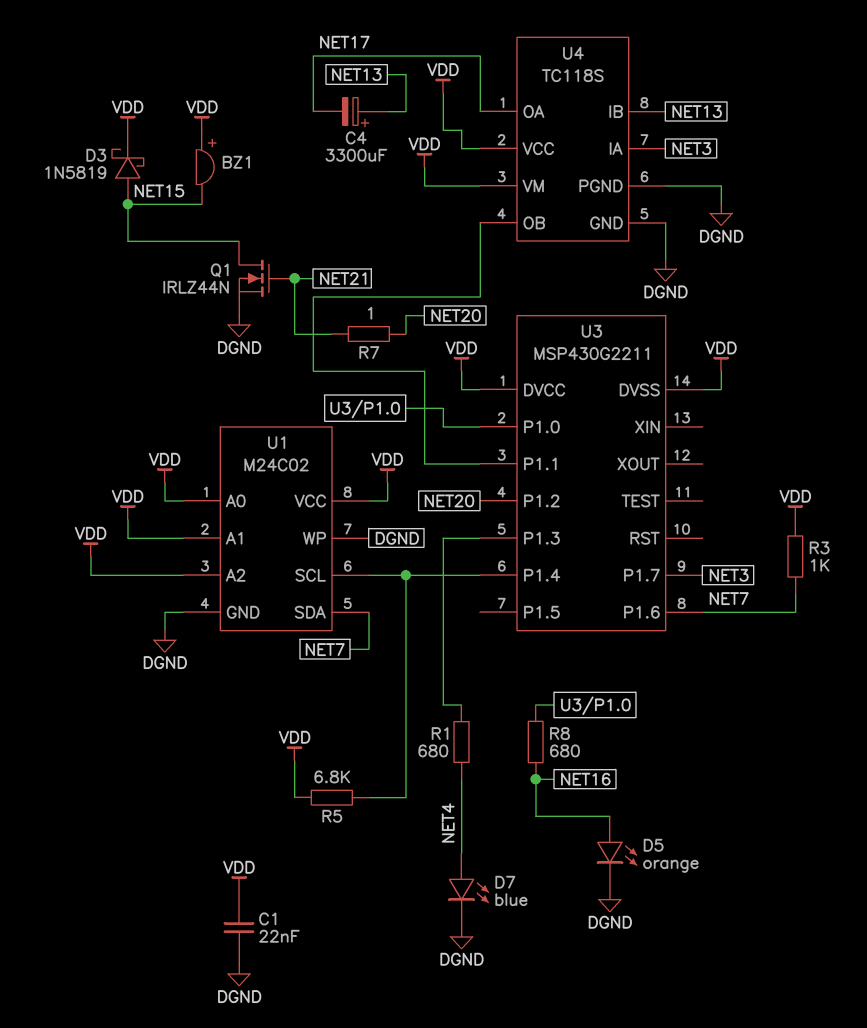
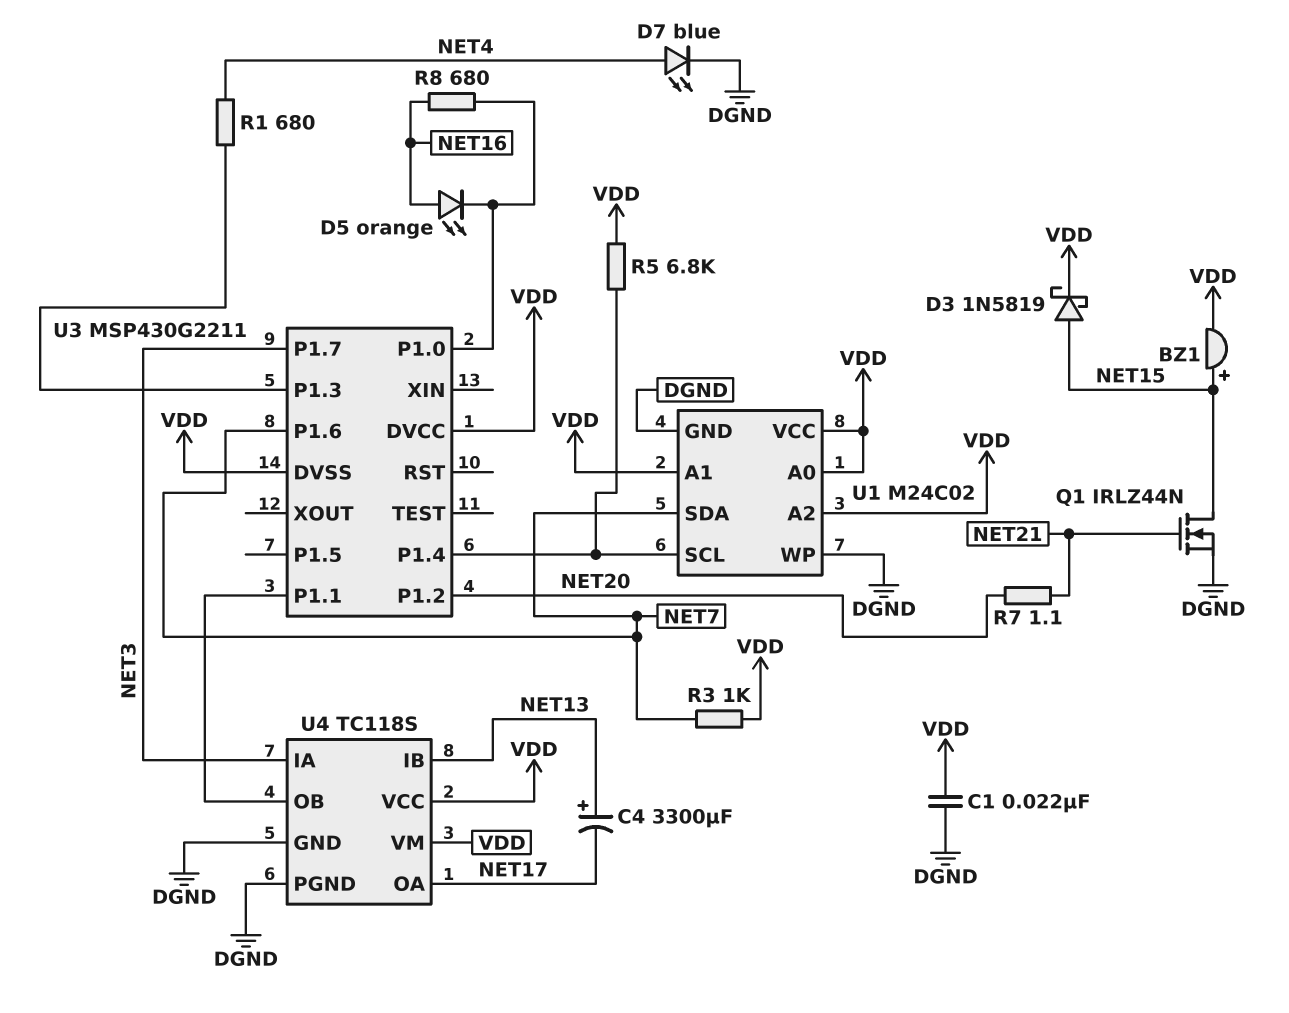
BZ1: buzzer (plus VDD, minus NET15) -> buzzer (plus NET15, minus VDD)
D5: LED orange (A NET16, K DGND) -> LED orange (A NET16, K U3/P1.0)
R7: 1 (NET20, NET21) -> 1.1 (NET20, NET21)

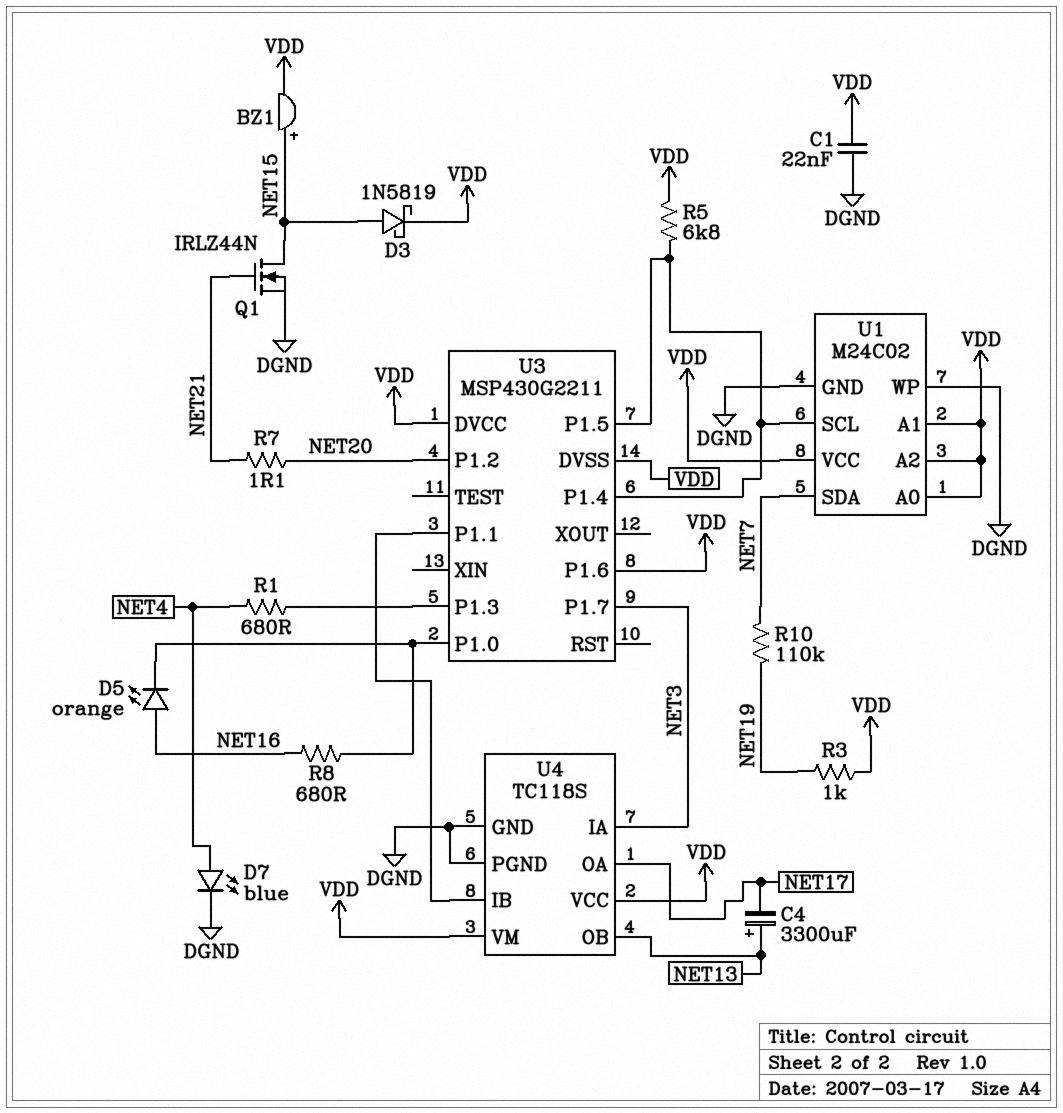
R3: 1k (NET7, VDD) -> 1k (NET19, VDD)
R10: none -> 110k (NET7, NET19)
U3 pin P1.5: none -> U1/SCL
U3 pin P1.6: NET7 -> VDD
U4 pin IB: NET13 -> U3/P1.1
U4 pin OB: U3/P1.1 -> NET13

